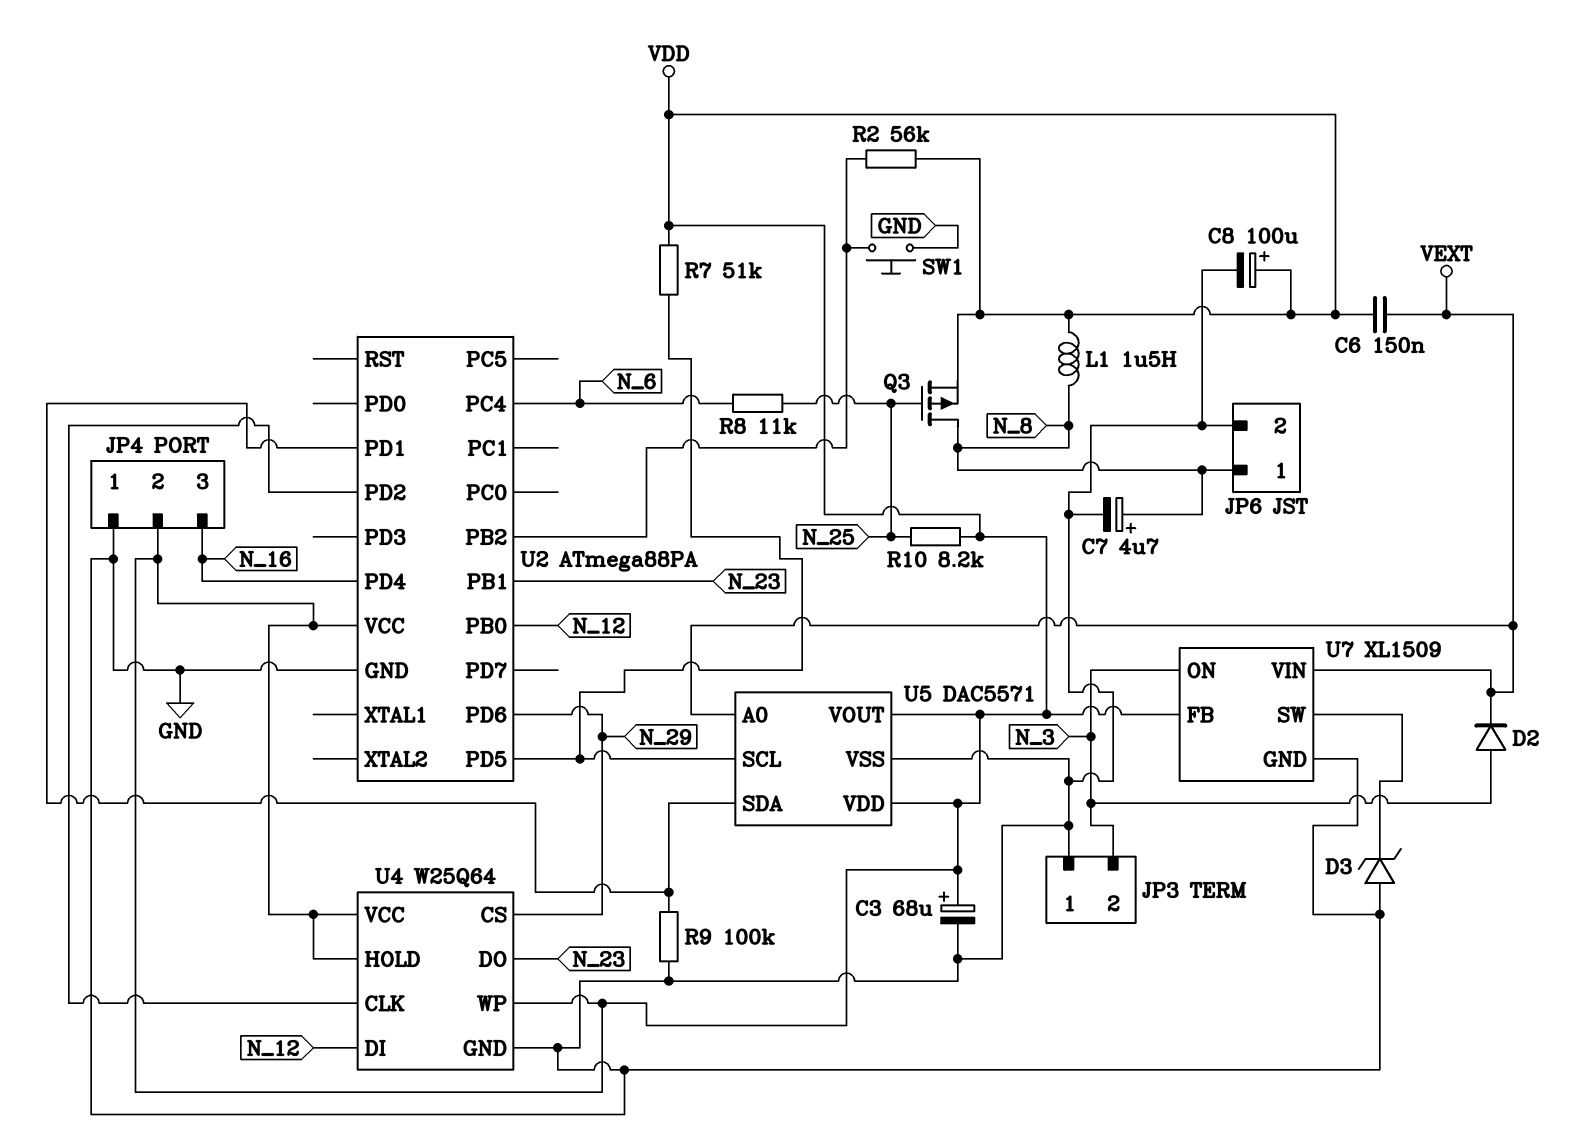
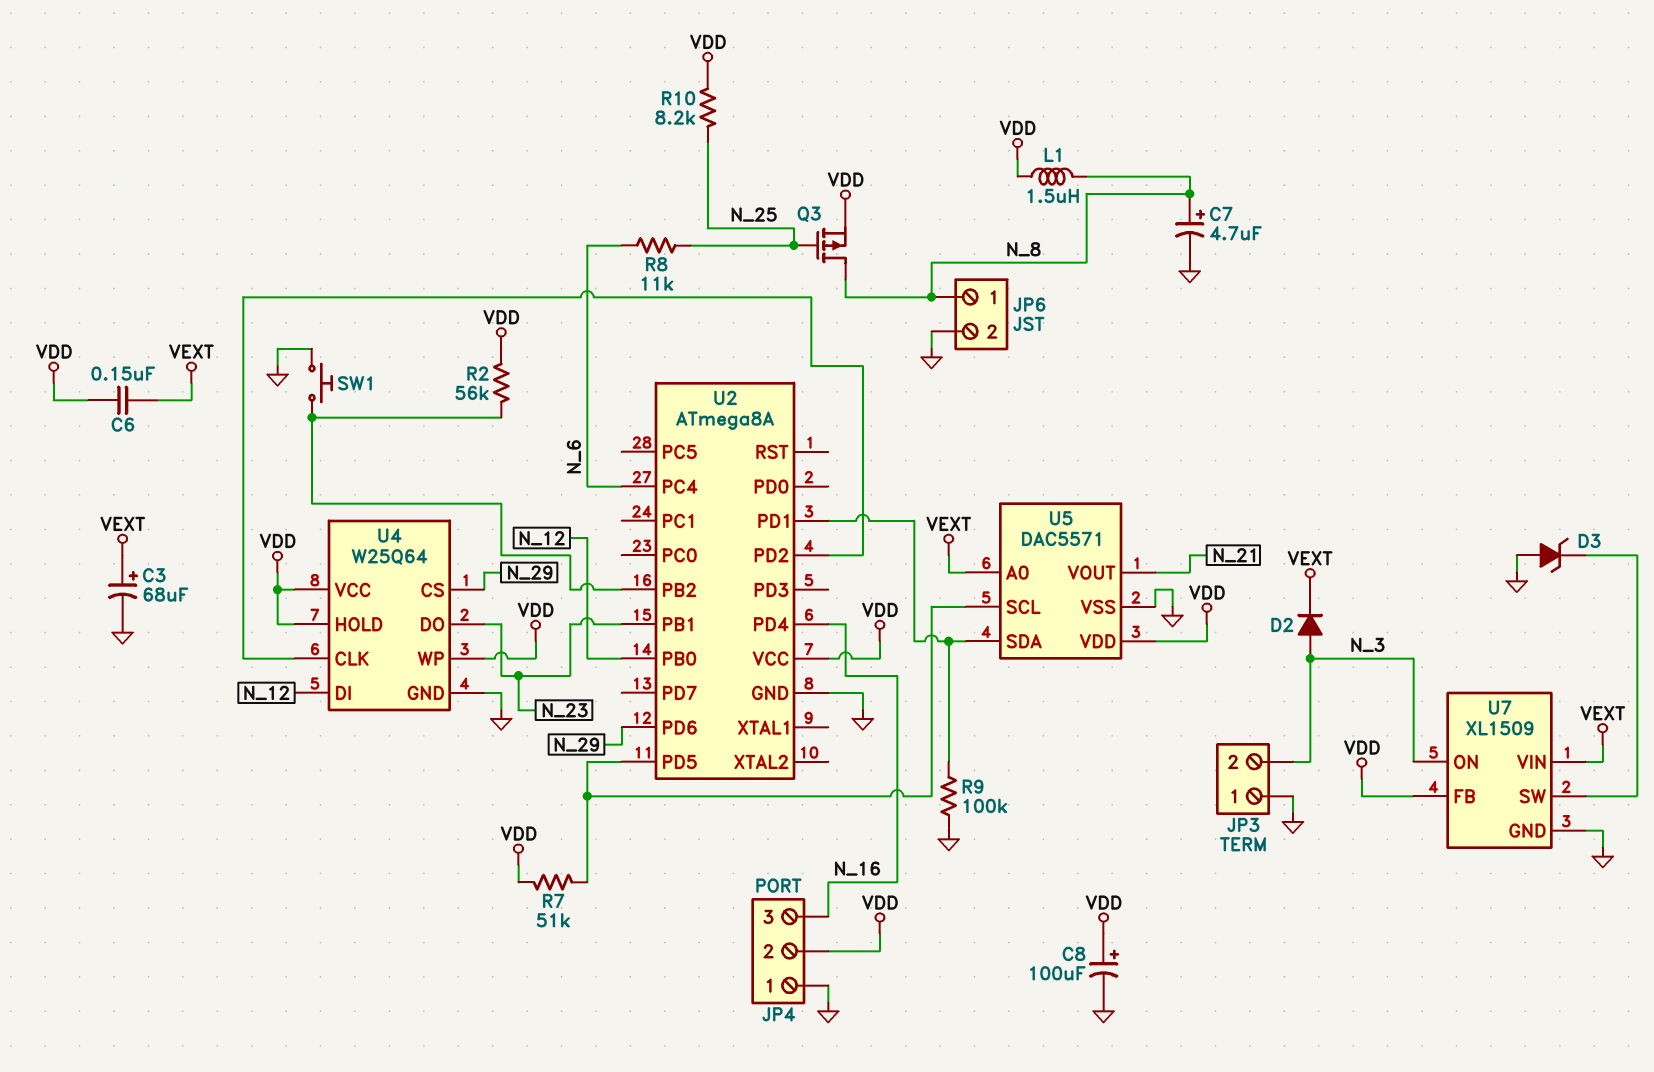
C3: 68uF (plus VDD, minus GND) -> 68uF (plus VEXT, minus GND)
U2: ATmega88PA -> ATmega8A
U5 pin VOUT: VDD -> N_21

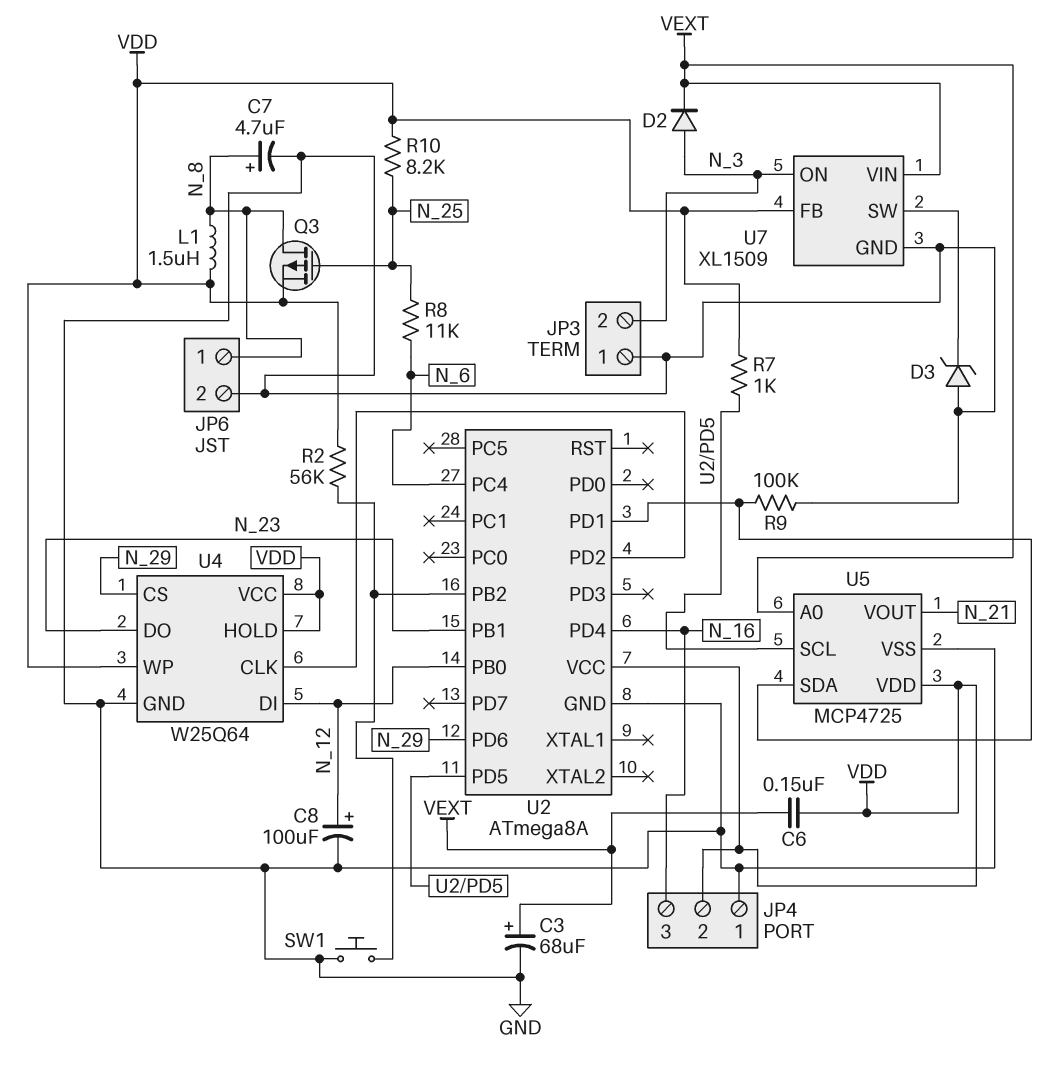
C8: 100uF (plus VDD, minus GND) -> 100uF (plus N_12, minus GND)
R7: 51k (U2/PD5, VDD) -> 1k (U2/PD5, VDD)
U5: DAC5571 -> MCP4725

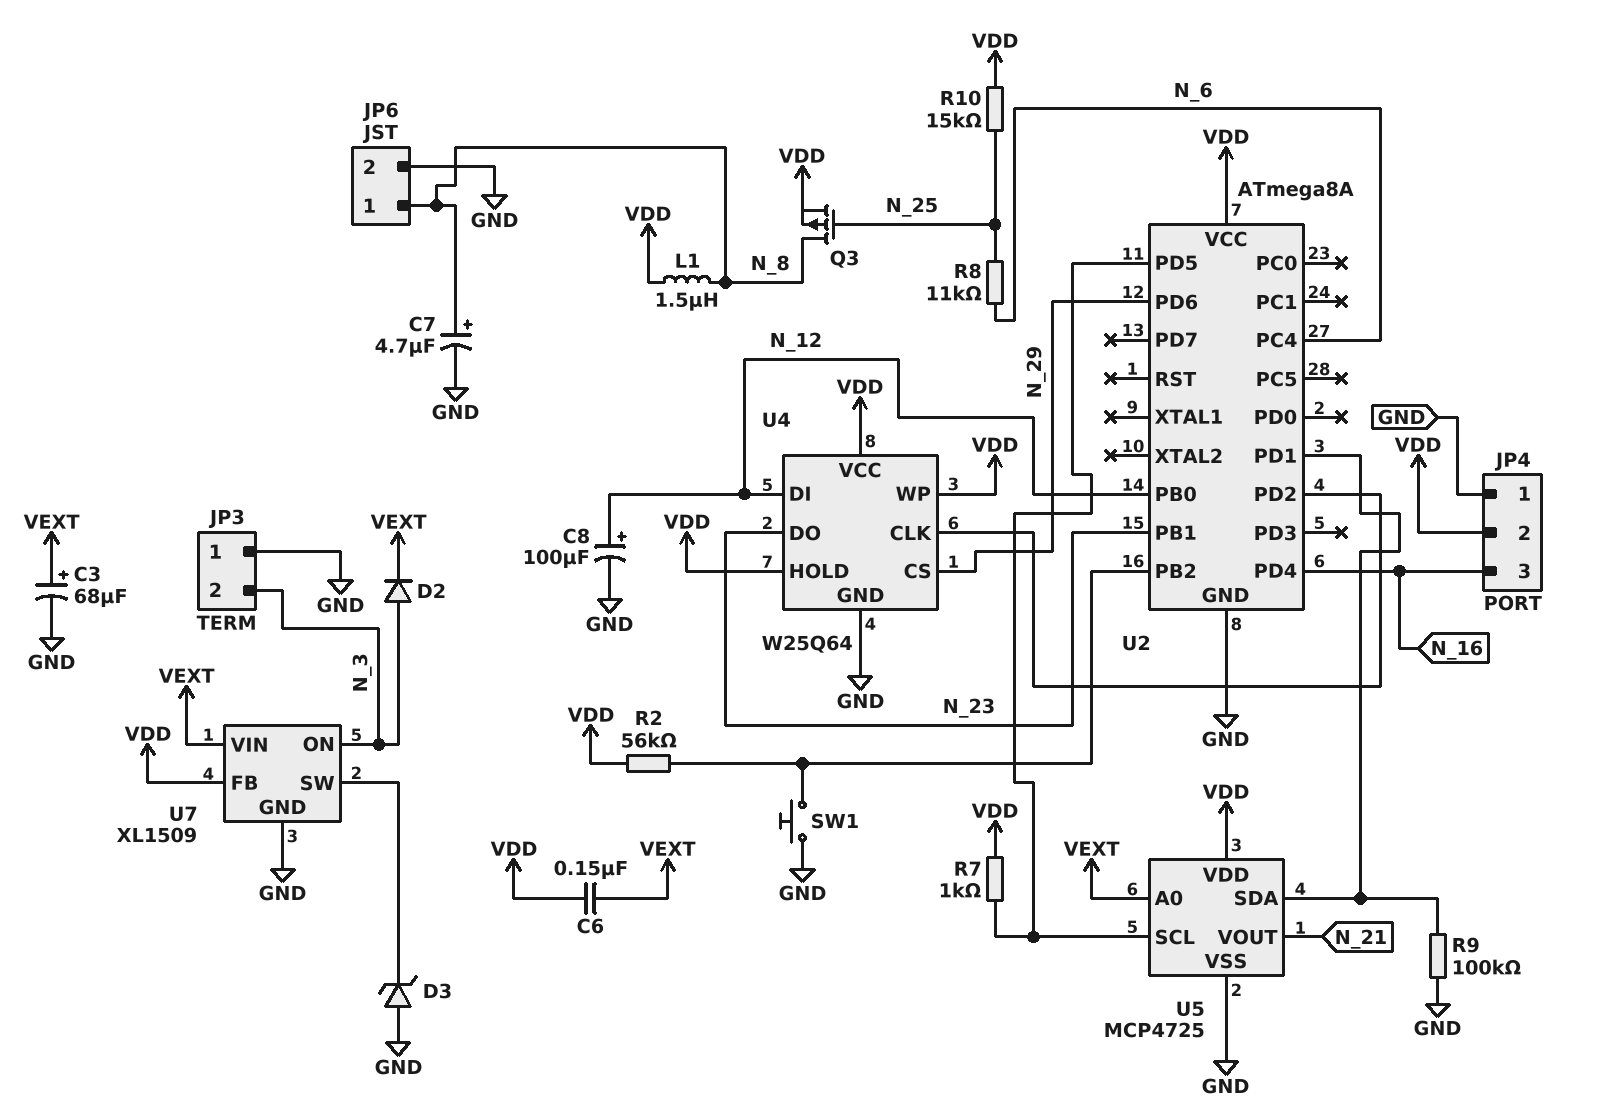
R10: 8.2k (N_25, VDD) -> 15k (N_25, VDD)

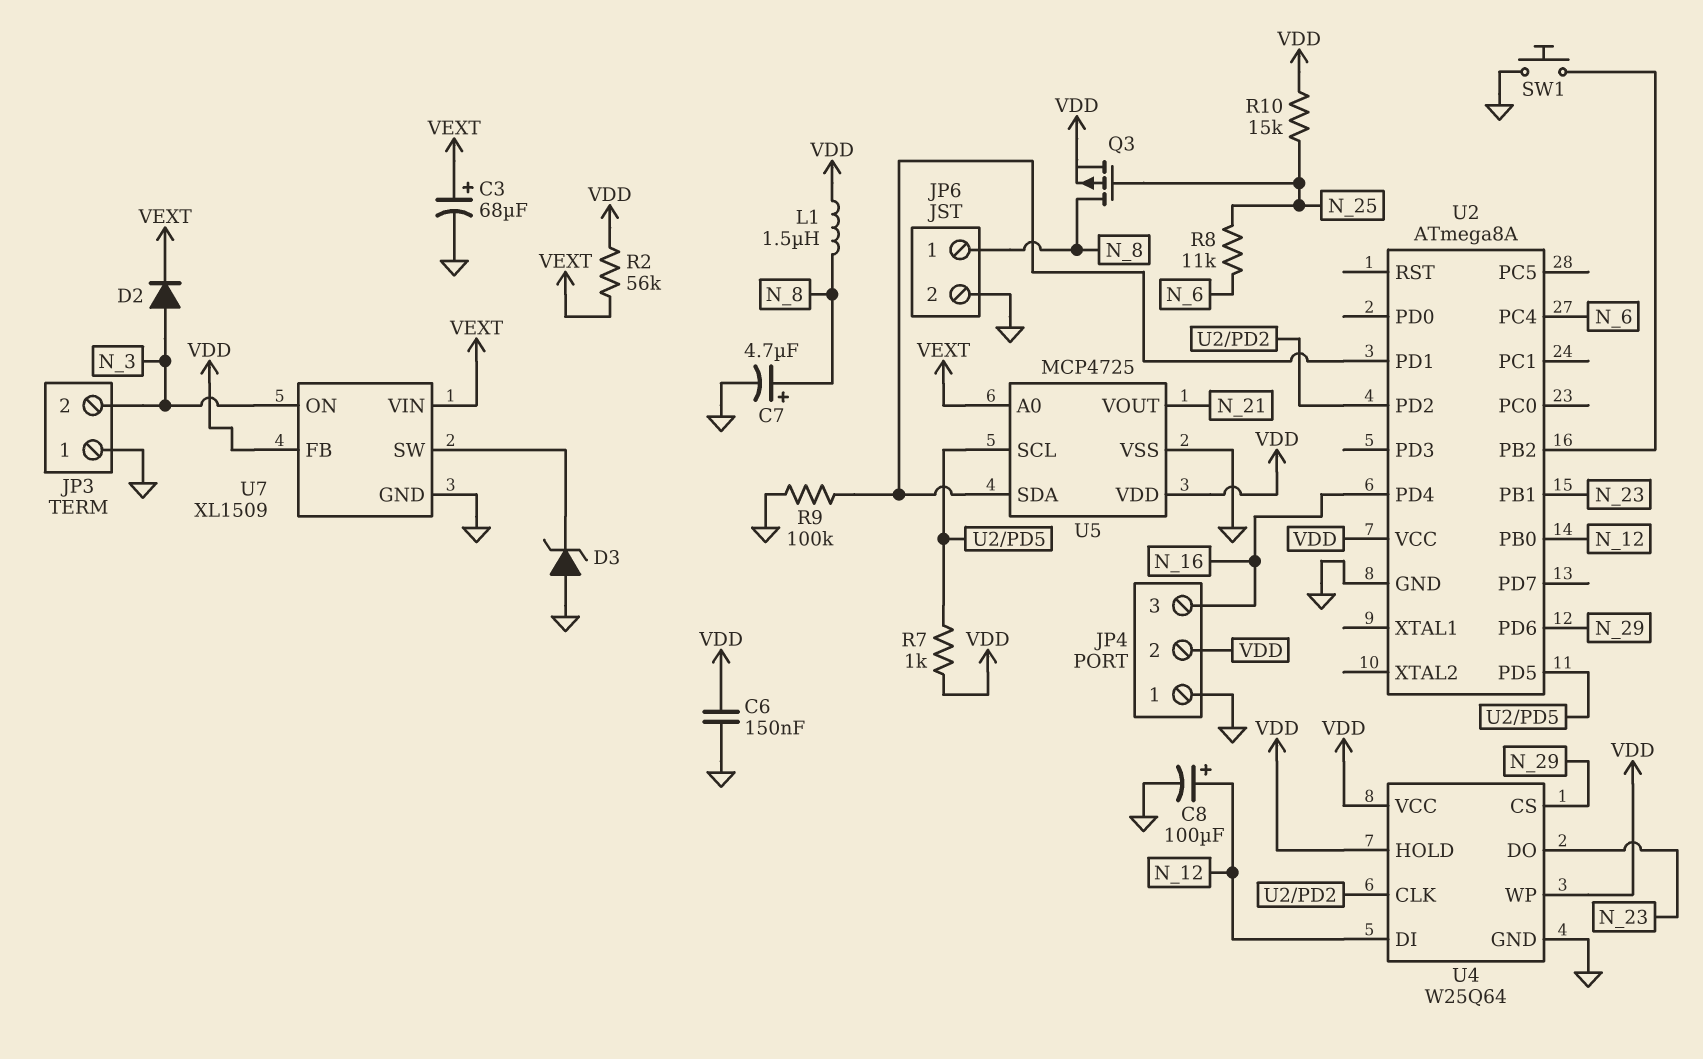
C6: 150nF (VDD, VEXT) -> 150nF (GND, VDD)
R2: 56k (U2/PB2, VDD) -> 56k (VDD, VEXT)

